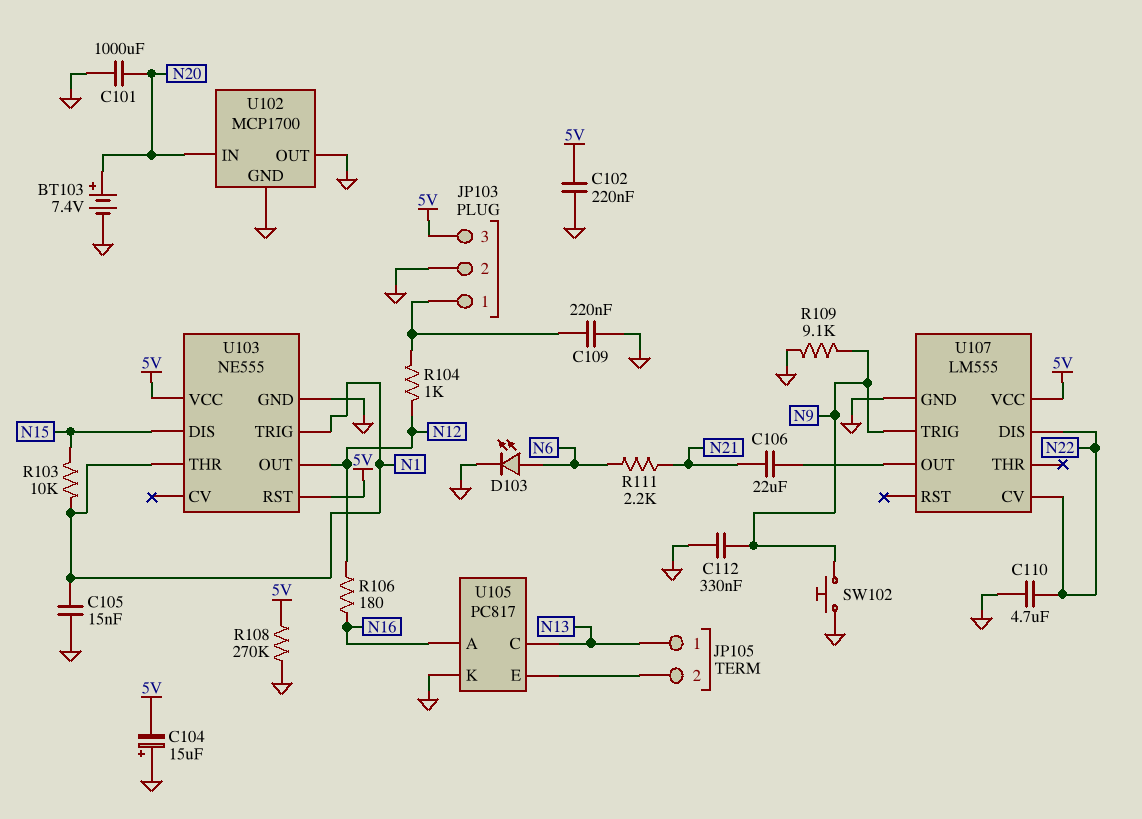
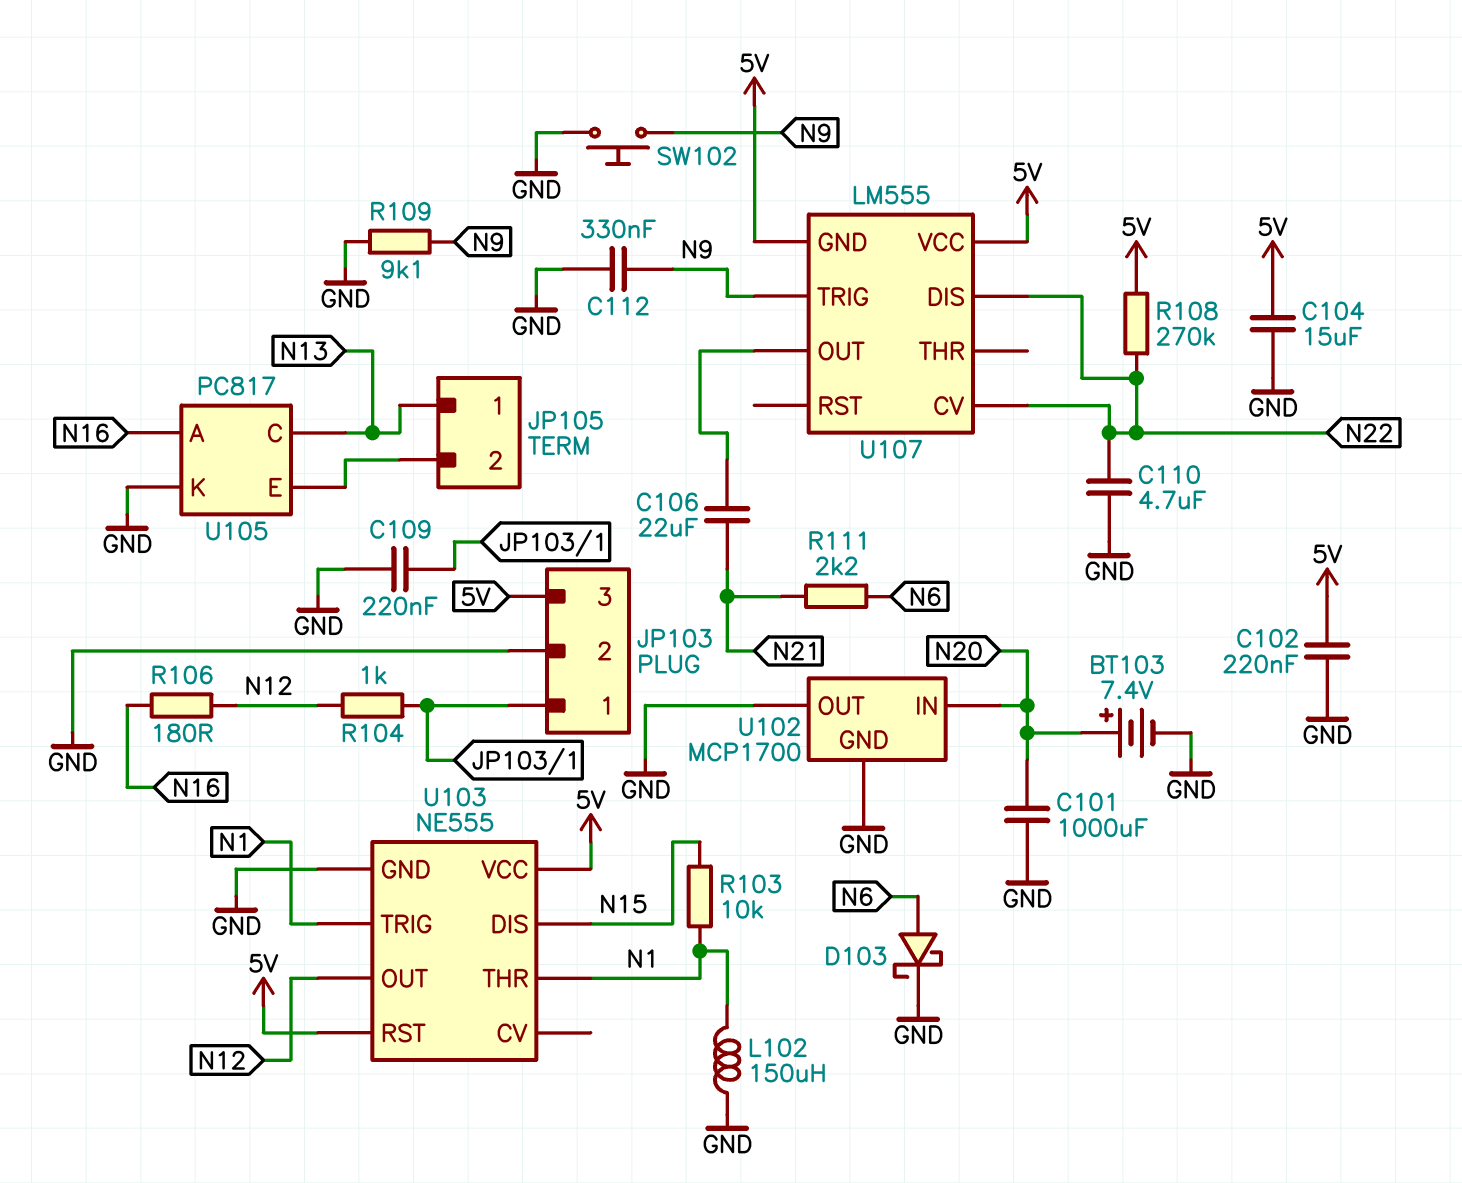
C104: 15uF (plus GND, minus 5V) -> 15uF (5V, GND)
C105: 15nF (GND, N1) -> none
D103: LED (A N6, K GND) -> schottky (A N6, K GND)
L102: none -> 150uH (GND, N1)
R108: 270k (5V, GND) -> 270k (5V, N22)
U107 pin GND: GND -> 5V

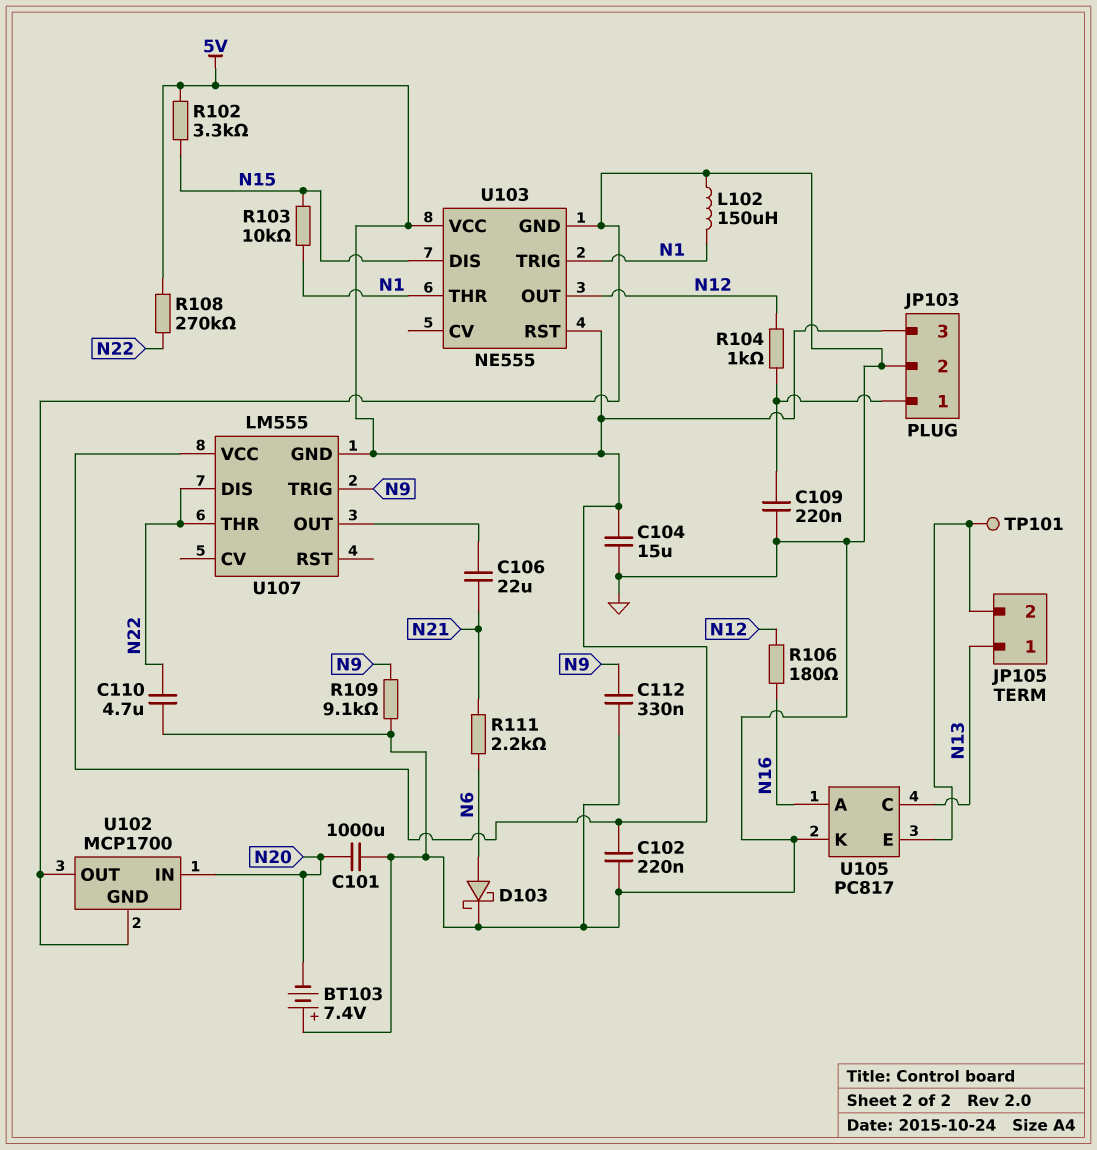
BT103: 7.4V (plus N20, minus GND) -> 7.4V (plus GND, minus N20)
R102: none -> 3.3k (5V, N15)
SW102: button (GND, N9) -> none
TP101: none -> test point (JP105/2)
U107 pin CV: N22 -> none
U107 pin THR: none -> N22

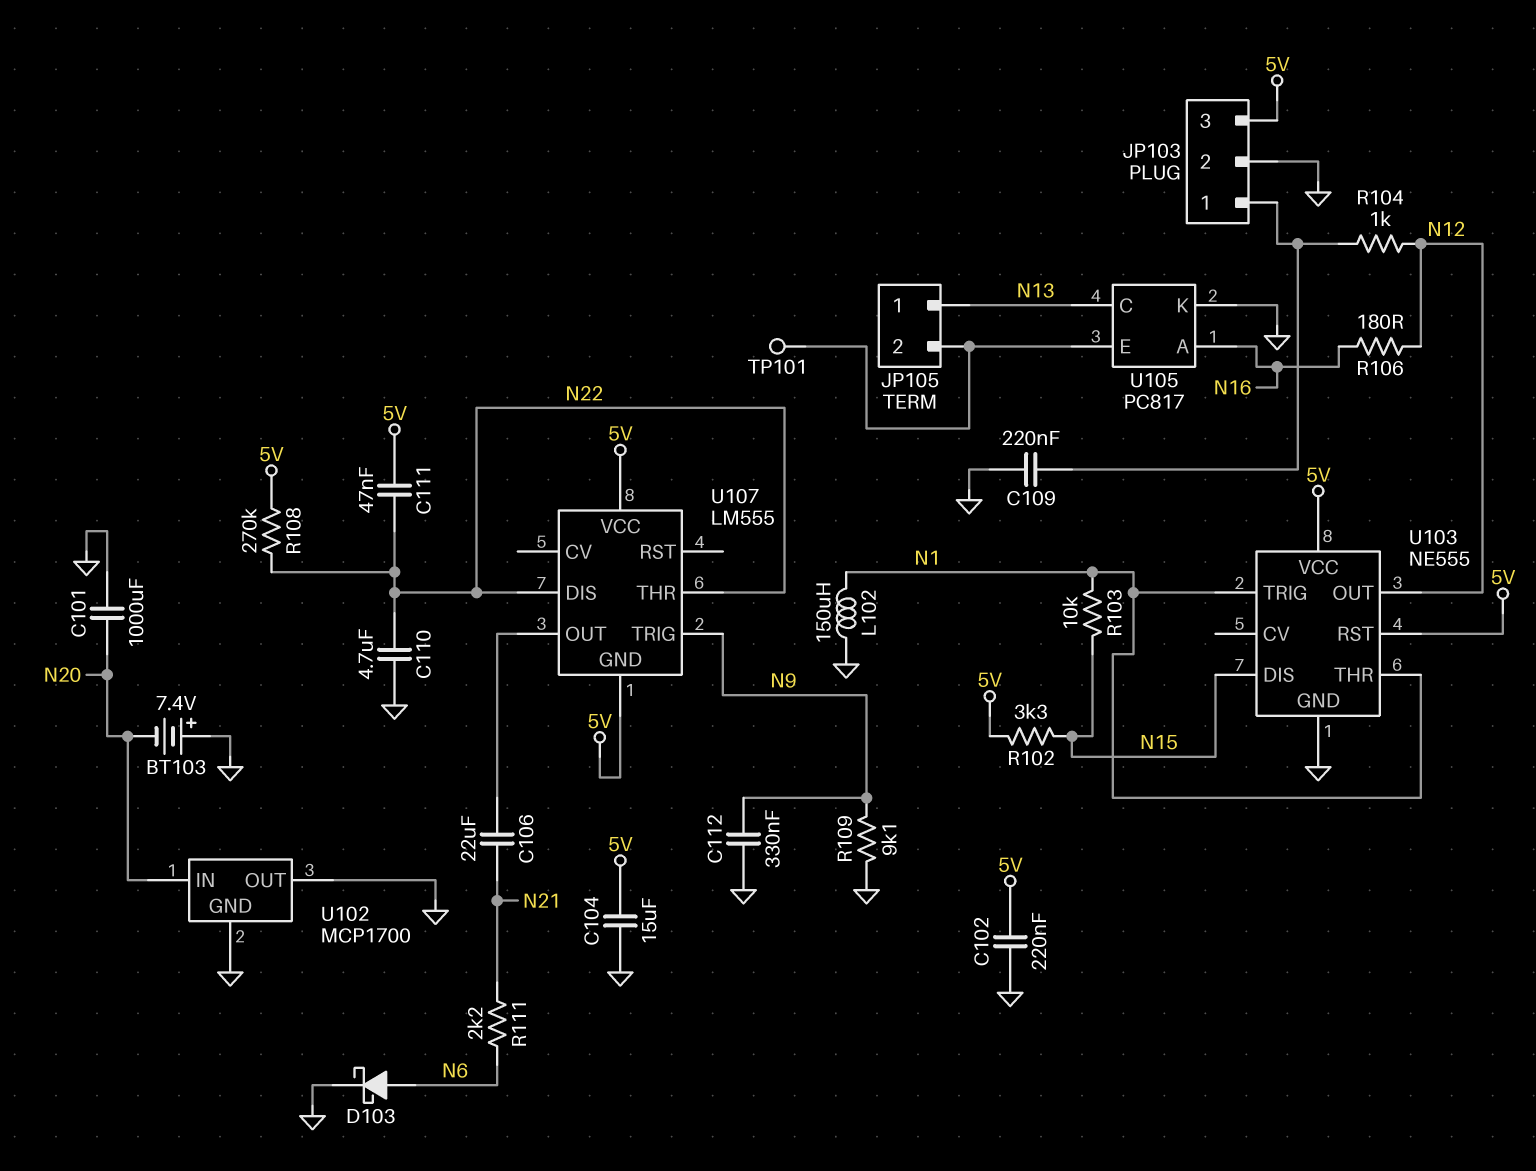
C111: none -> 47nF (5V, N22)

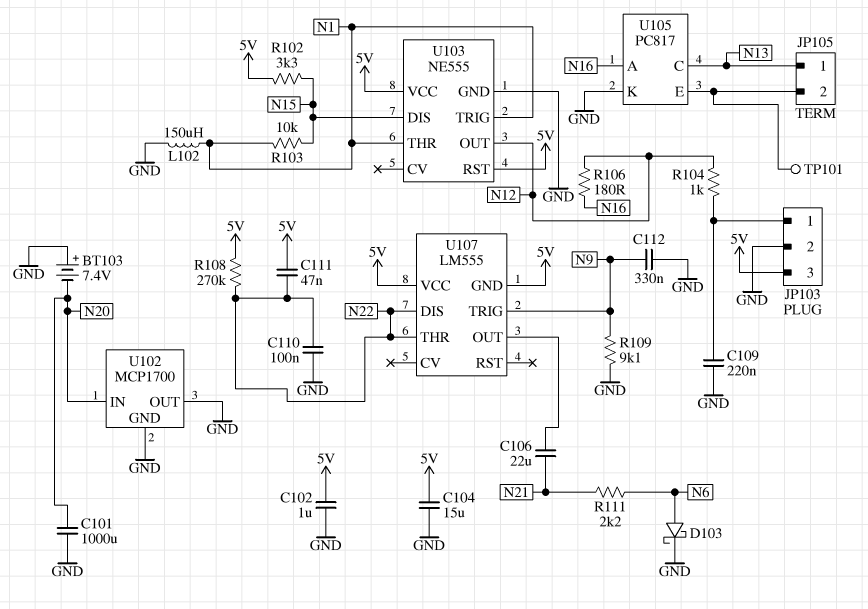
C102: 220nF (5V, GND) -> 1uF (5V, GND)
C110: 4.7uF (GND, N22) -> 100nF (GND, N22)

